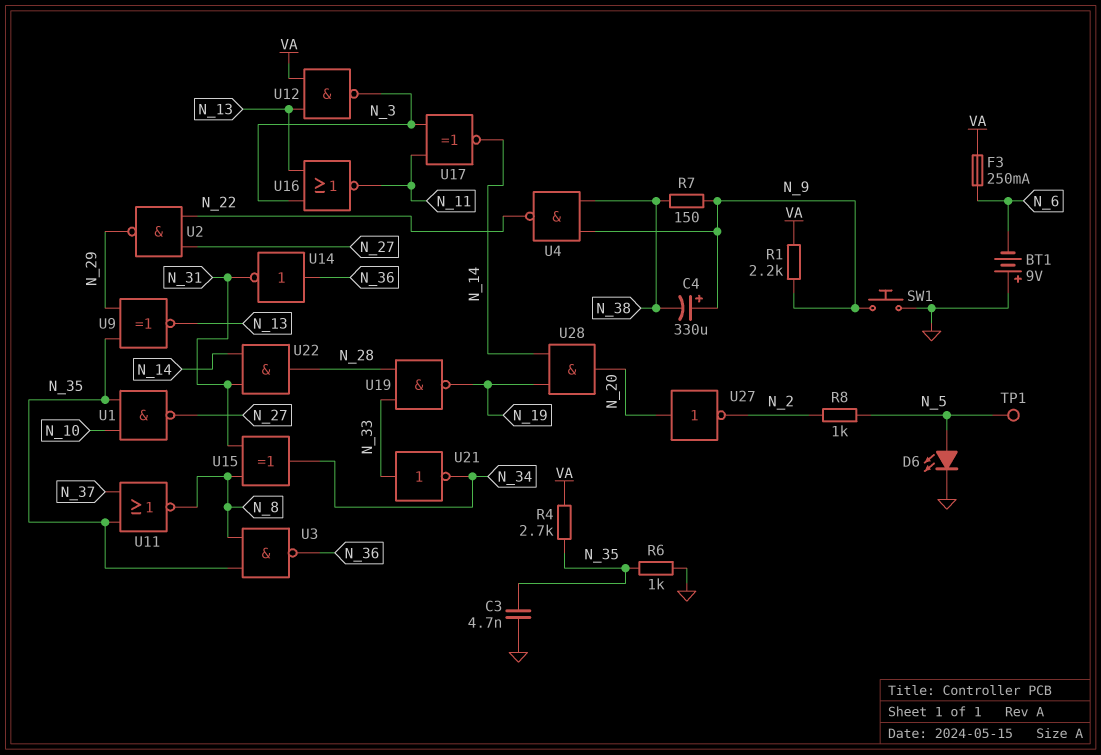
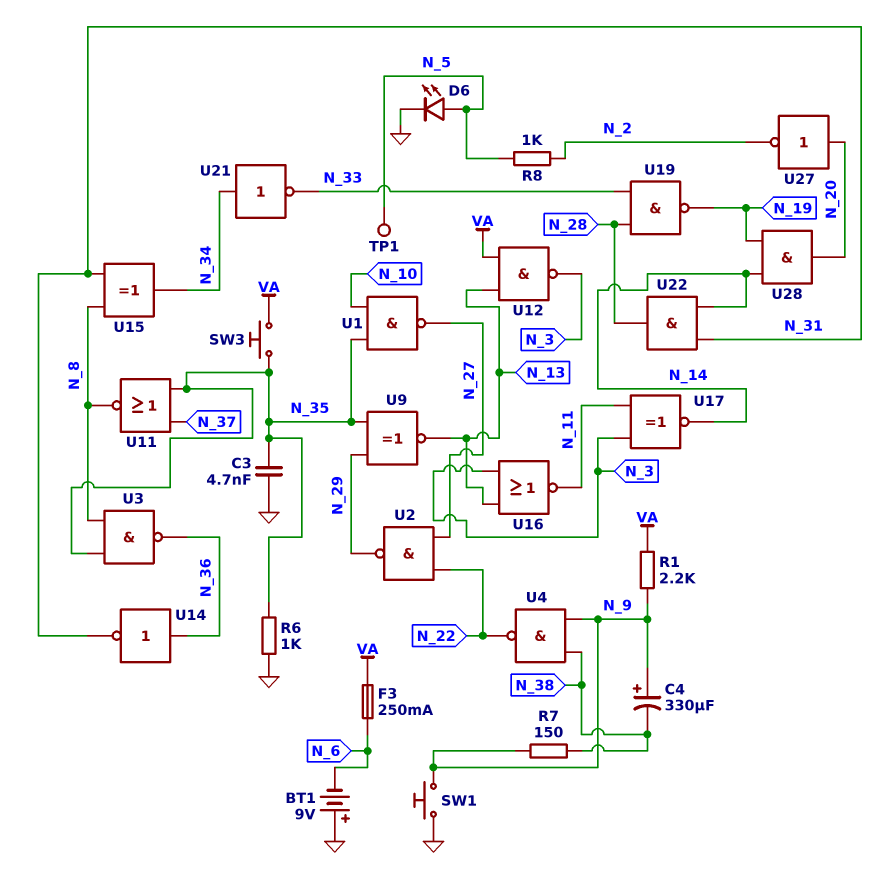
R4: 2.7k (N_35, VA) -> none
SW3: none -> button (N_35, VA)
U21: NOT (in N_33, out N_34) -> NOT (in N_34, out N_33)

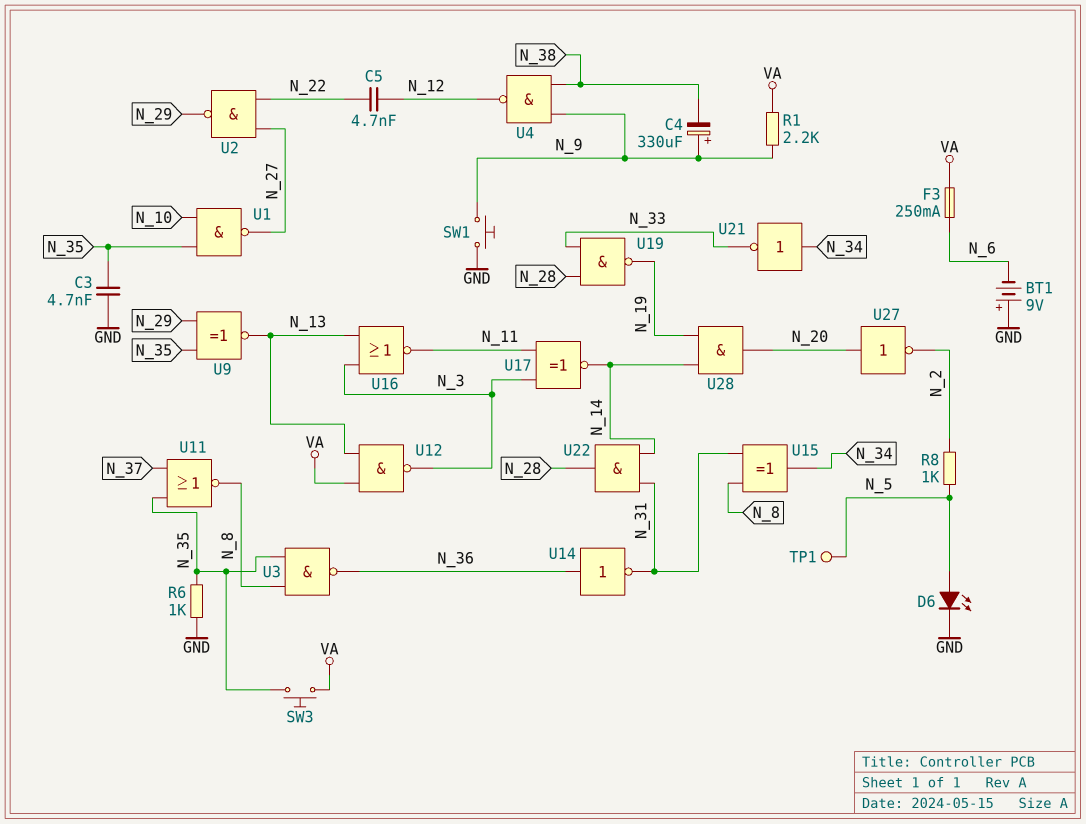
C5: none -> 4.7nF (N_12, N_22)
R7: 150 (N_9, N_38) -> none
U4: NAND (in N_9, in N_38, out N_22) -> NAND (in N_9, in N_38, out N_12)

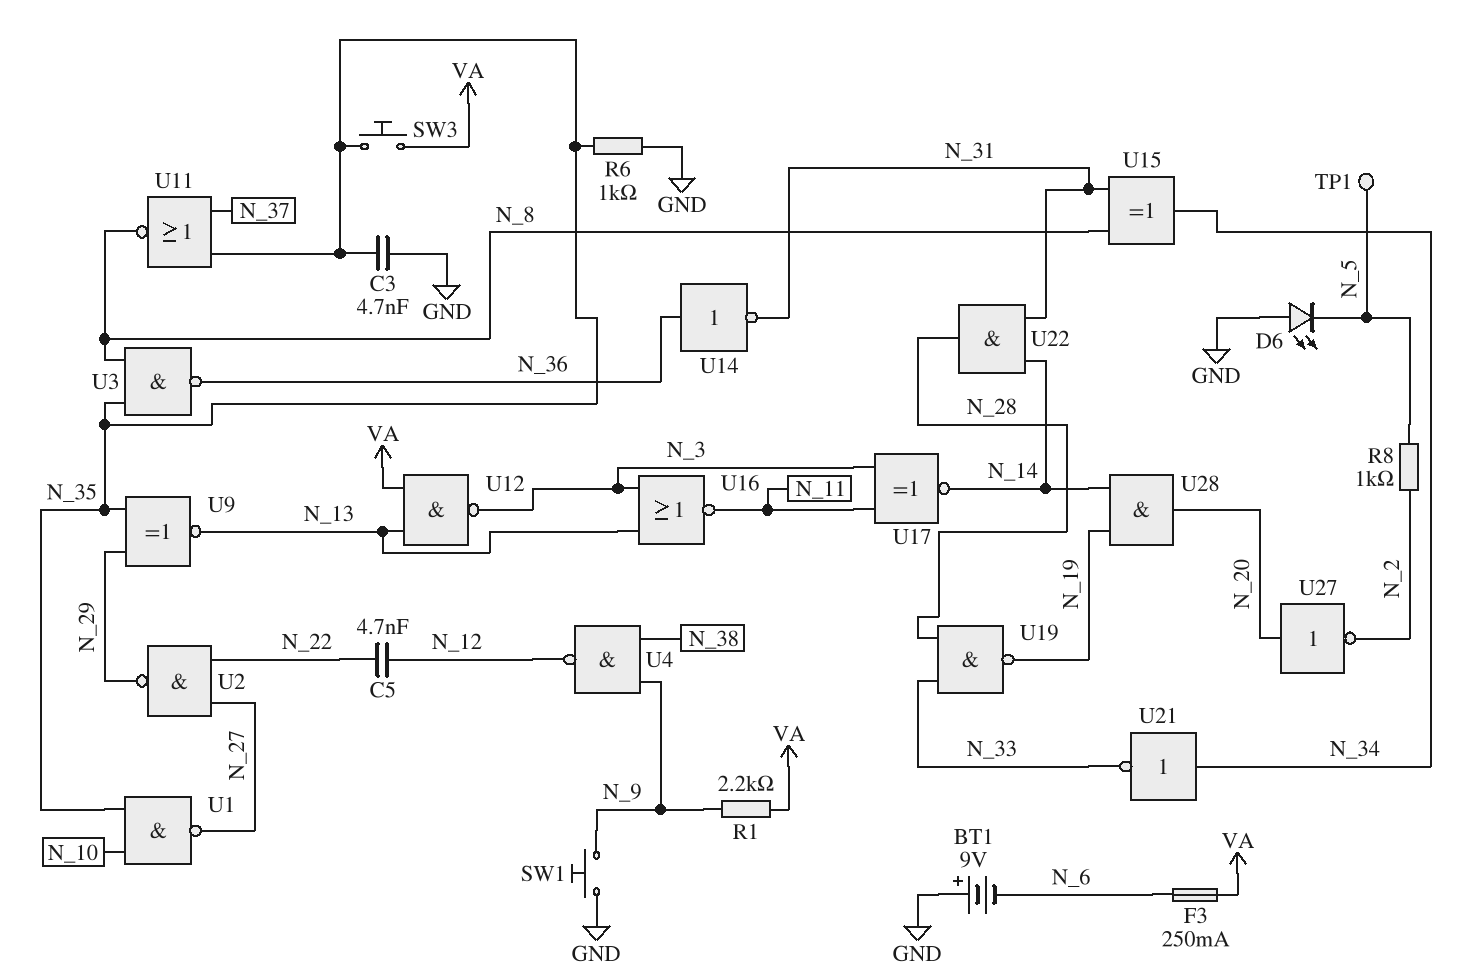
C4: 330uF (plus N_9, minus N_38) -> none
D6: LED (A N_5, K GND) -> LED (A GND, K N_5)

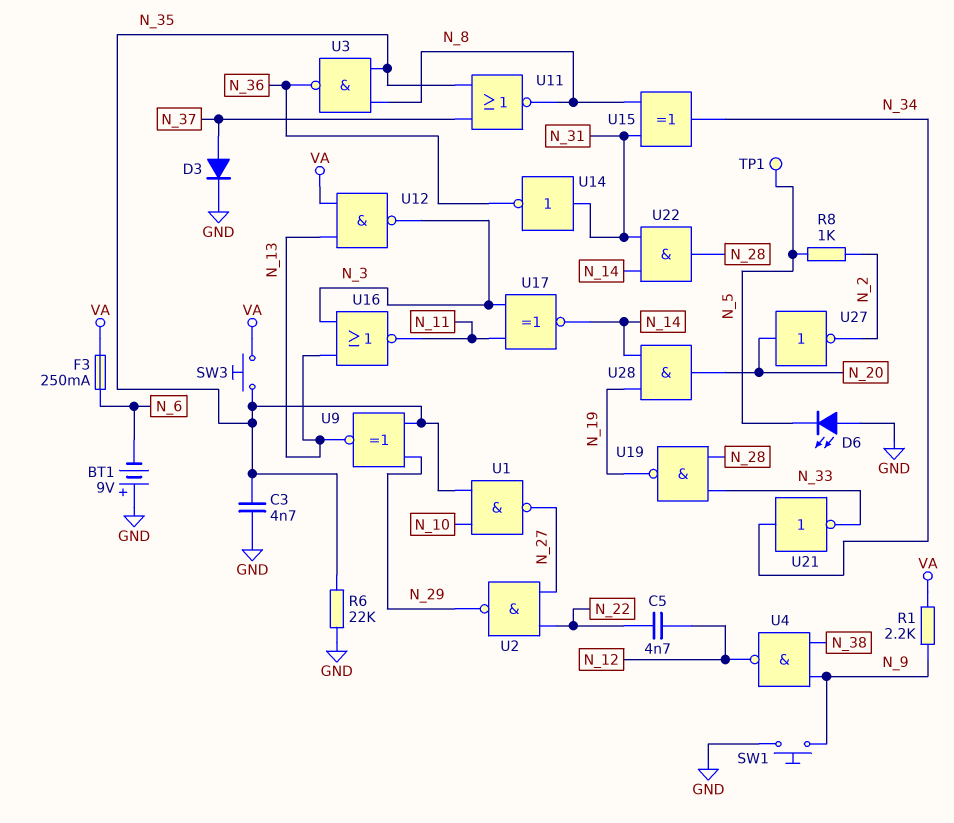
D3: none -> diode (A N_37, K GND)
R6: 1k (GND, N_35) -> 22k (GND, N_35)
U14: NOT (in N_36, out N_31) -> NOT (in N_31, out N_36)

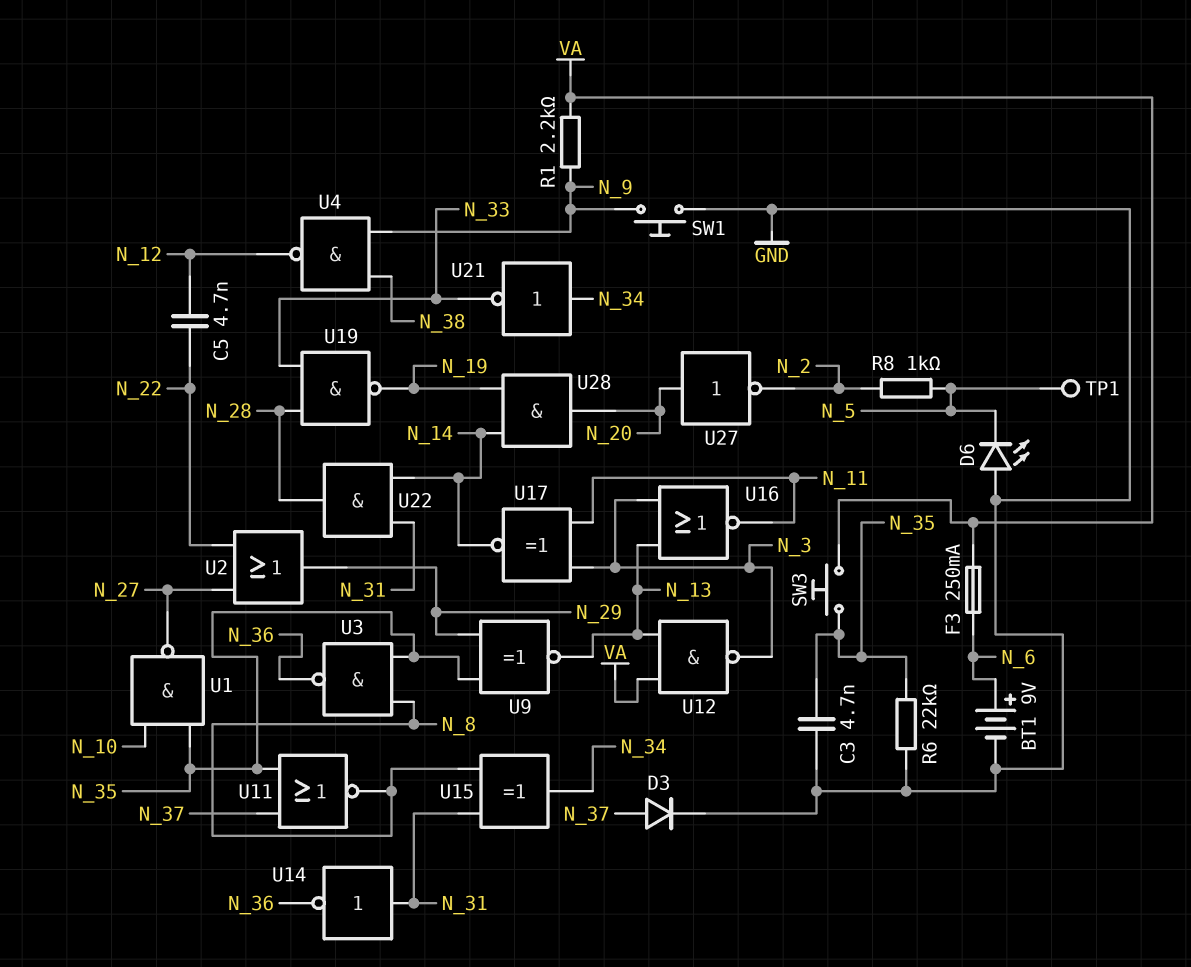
BT1: 9V (plus GND, minus N_6) -> 9V (plus N_6, minus GND)
U2: NAND (in N_22, in N_27, out N_29) -> OR (in N_22, in N_27, out N_29)

